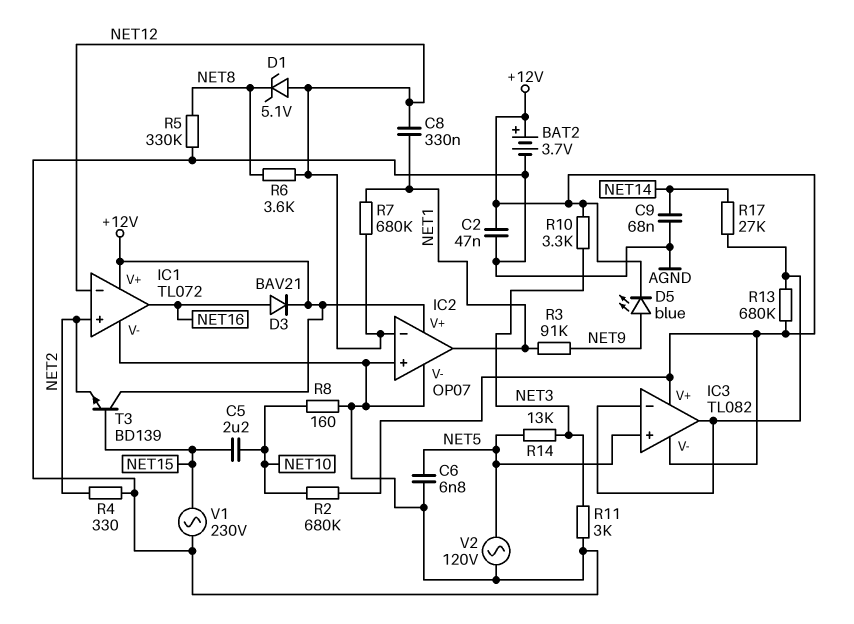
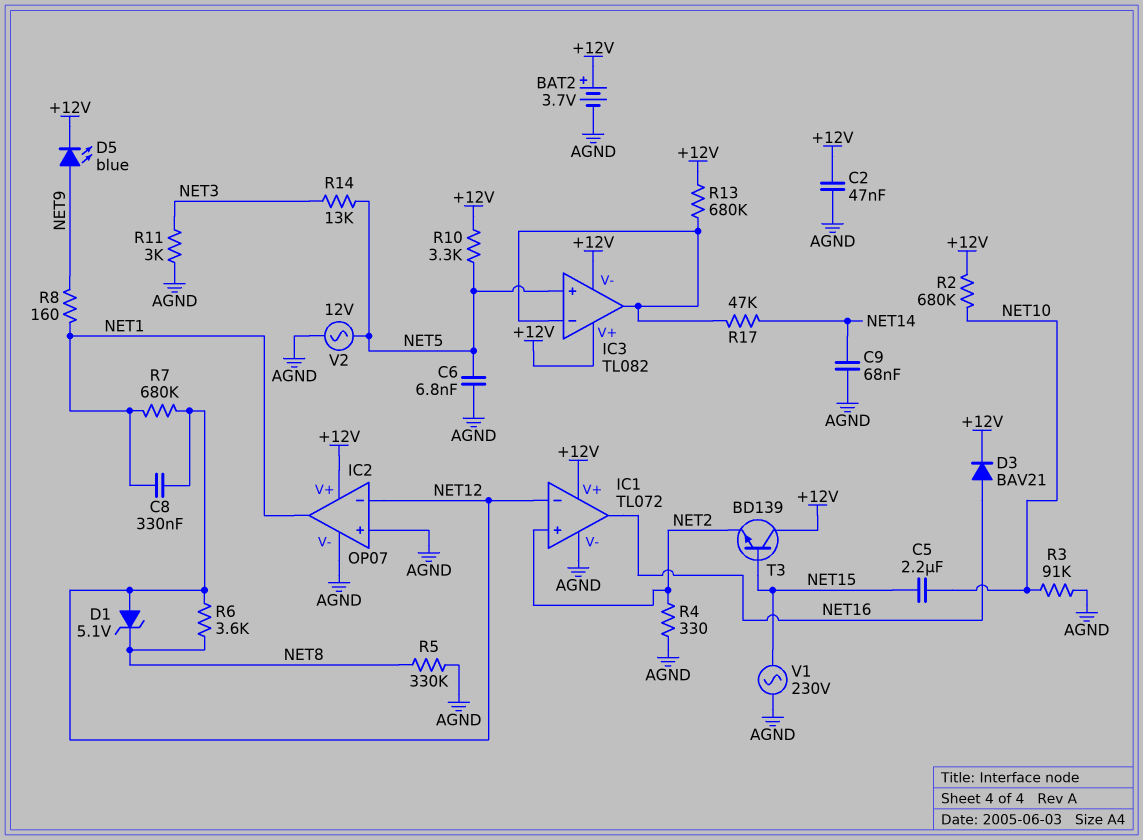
R3: 91k (NET1, NET9) -> 91k (AGND, NET10)
R8: 160 (AGND, NET10) -> 160 (NET1, NET9)
R10: 3.3k (+12V, NET3) -> 3.3k (+12V, NET5)
R17: 27k (IC3/in-, NET14) -> 47k (IC3/in-, NET14)
V2: AC 120V (AGND, NET5) -> AC 12V (AGND, NET5)

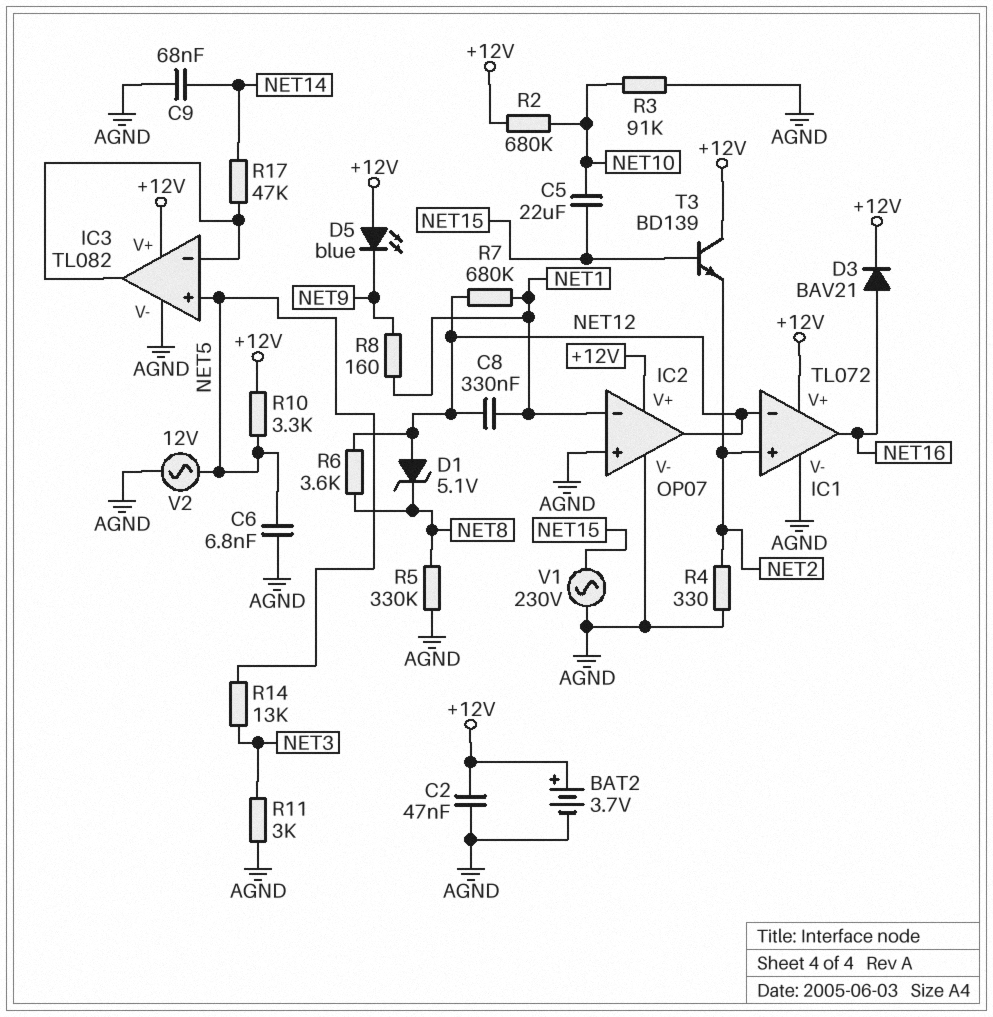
C5: 2.2uF (NET10, NET15) -> 22uF (NET10, NET15)
D5: LED blue (A NET9, K +12V) -> LED blue (A +12V, K NET9)
IC2 pin in-: NET12 -> NET1
IC2 pin out: NET1 -> NET12
IC3 pin V-: +12V -> AGND
R13: 680k (+12V, IC3/in-) -> none

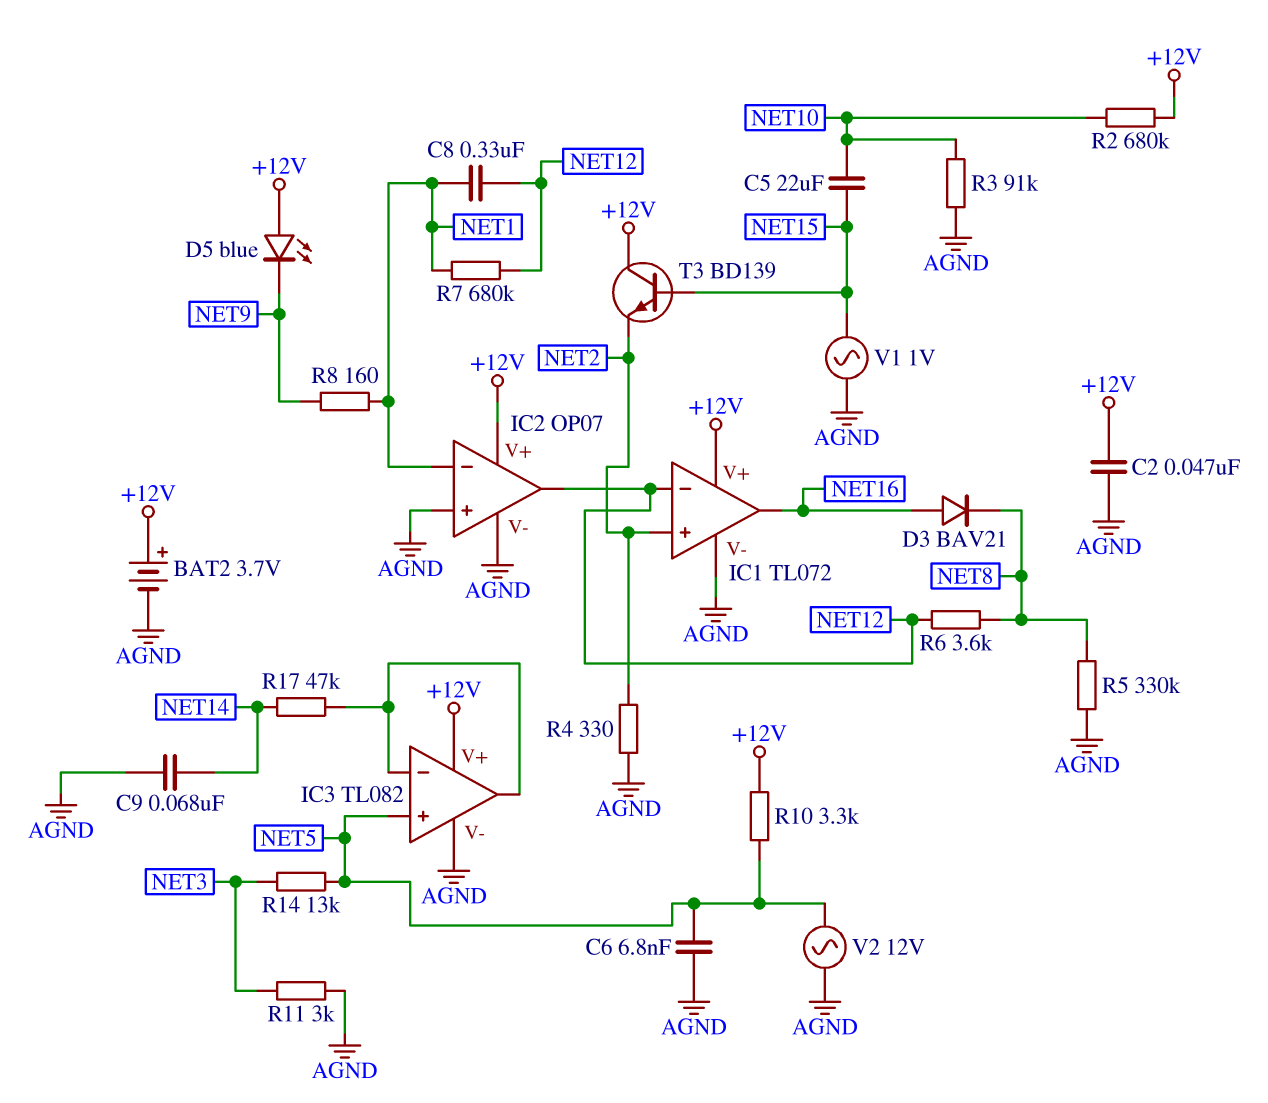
D1: zener 5.1V (A NET12, K NET8) -> none
D3: diode BAV21 (A NET16, K +12V) -> diode BAV21 (A NET16, K NET8)
V1: AC 230V (AGND, NET15) -> AC 1V (AGND, NET15)

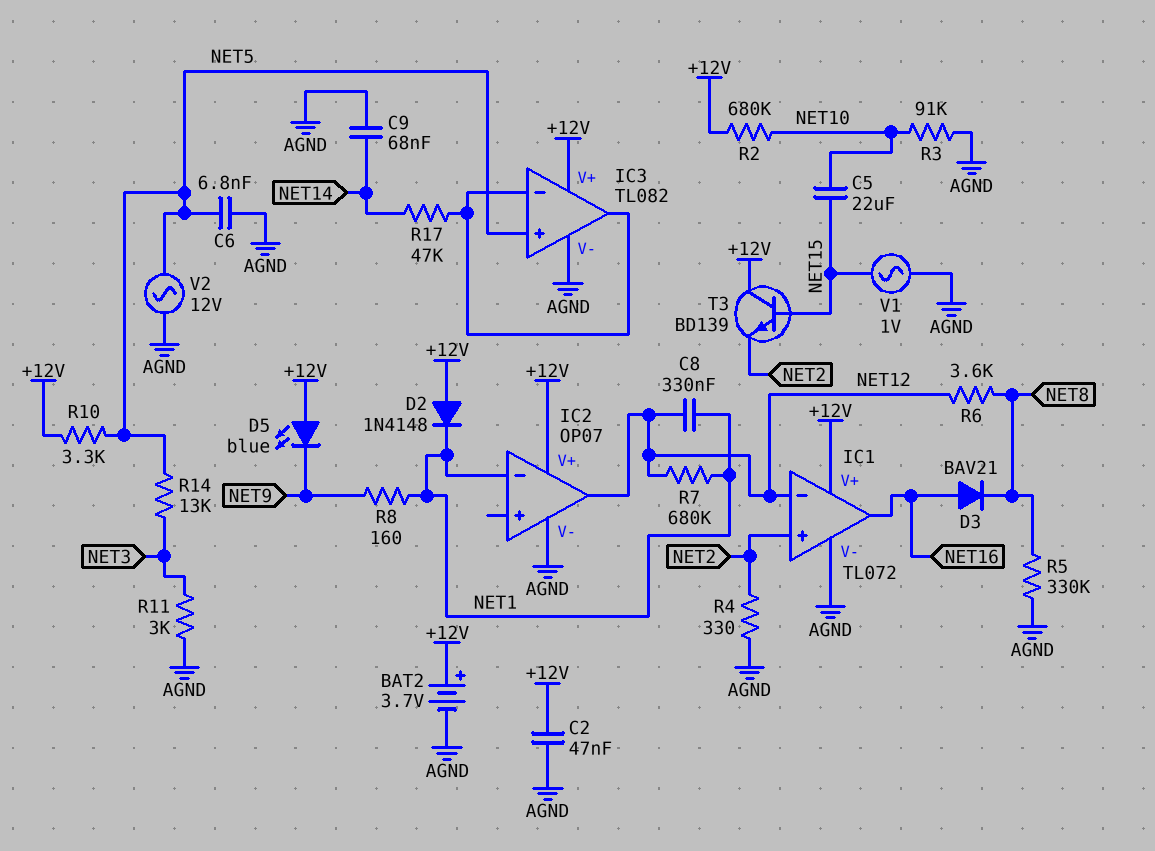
D2: none -> diode 1N4148 (A +12V, K NET1)
IC2 pin in+: AGND -> none

